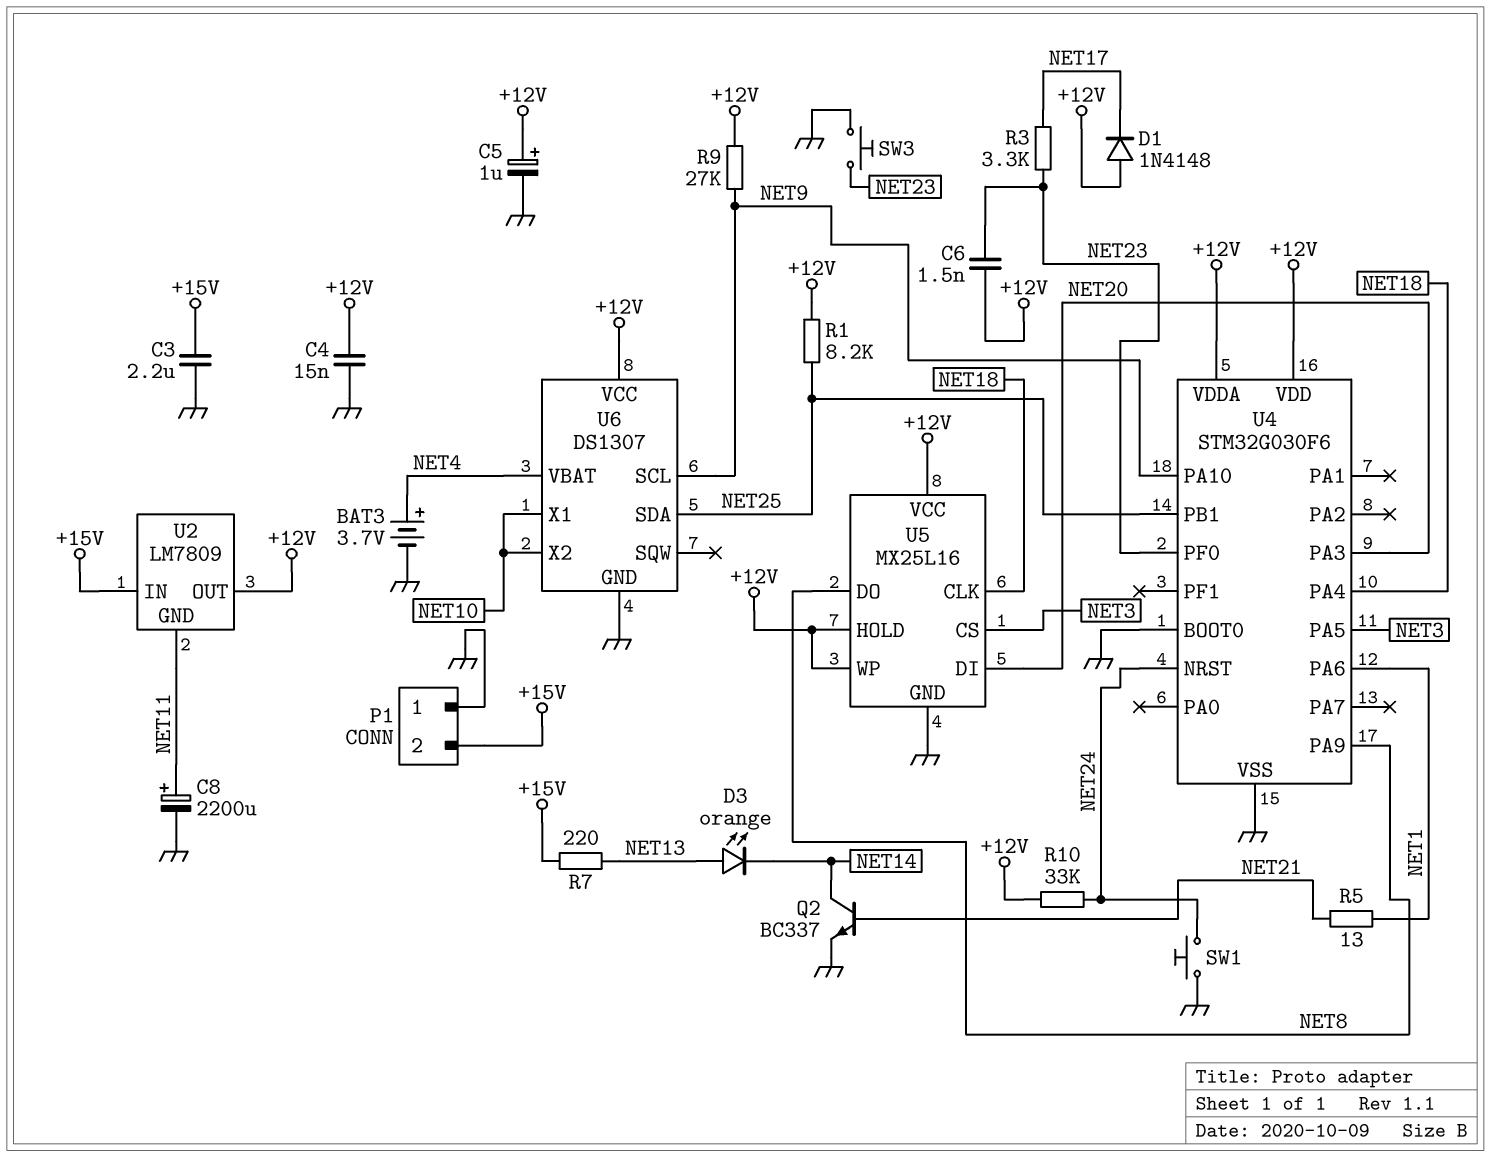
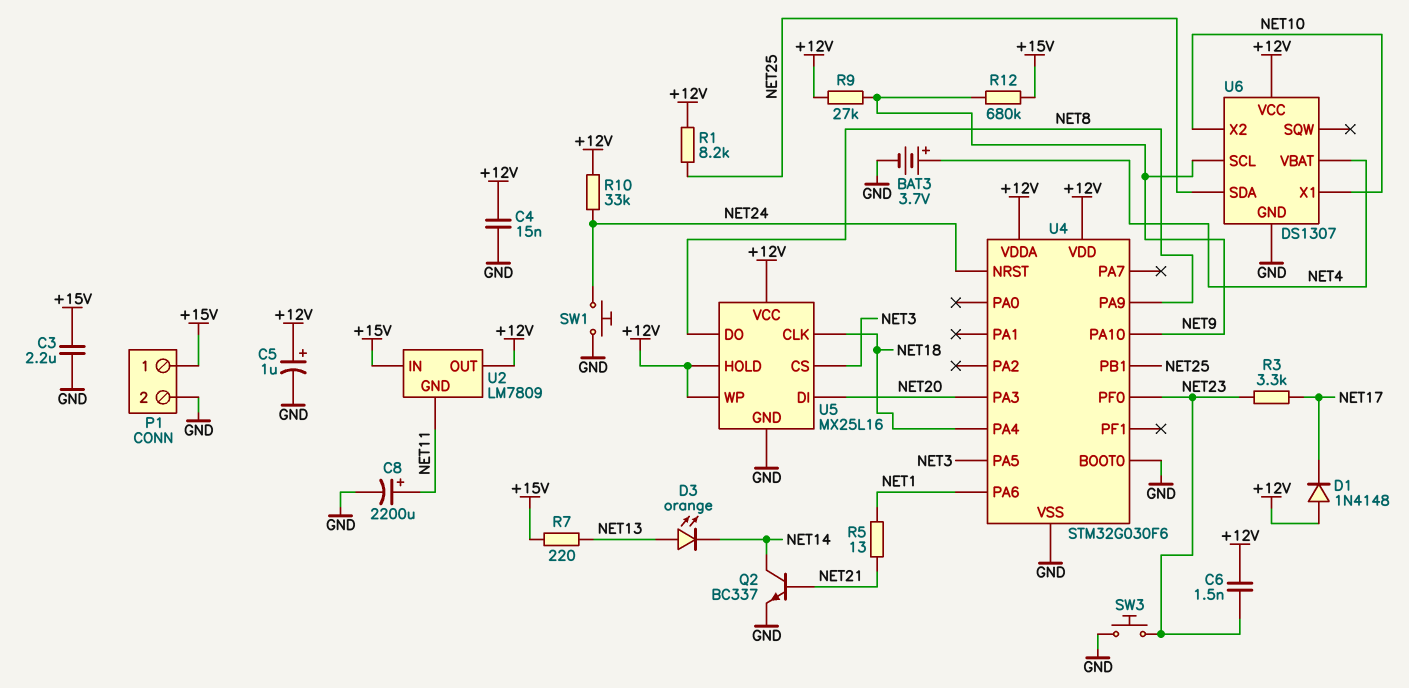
P1 pin 1: GND -> +15V
P1 pin 2: +15V -> GND
R12: none -> 680k (+15V, NET9)

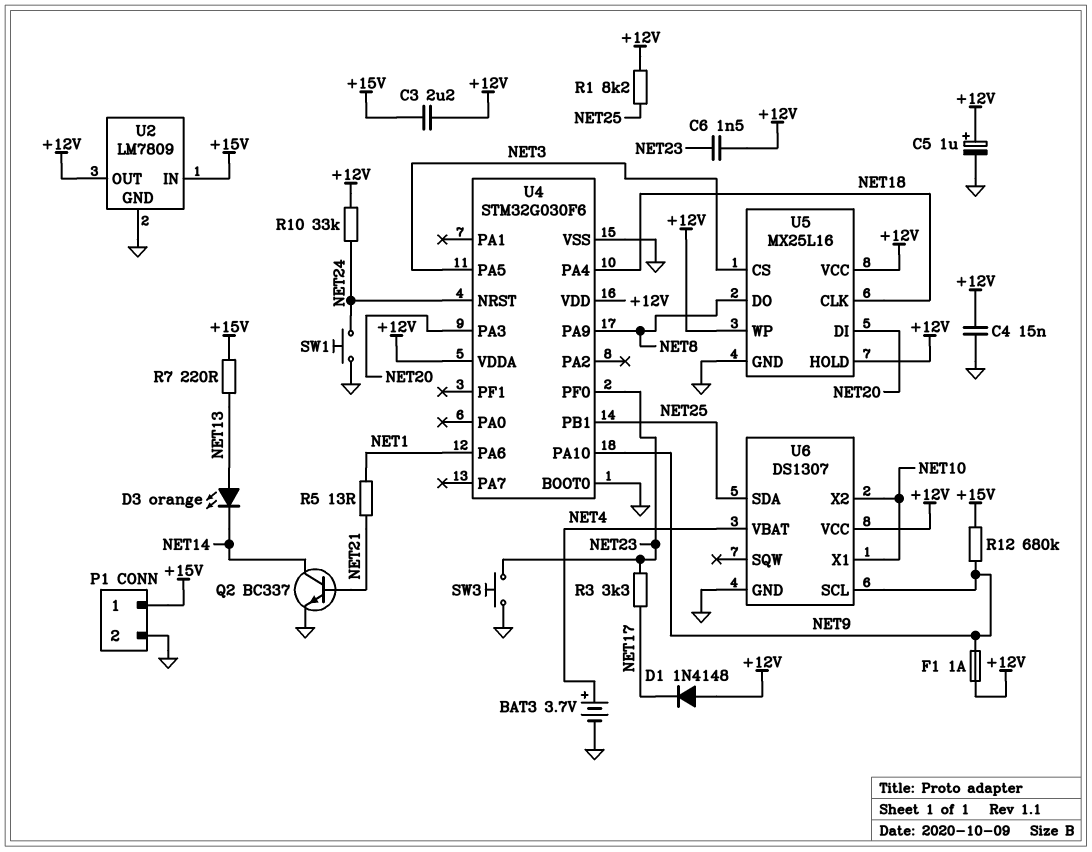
C3: 2.2uF (+15V, GND) -> 2.2uF (+12V, +15V)
C8: 2200uF (plus NET11, minus GND) -> none
F1: none -> 1A (+12V, NET9)
R9: 27k (+12V, NET9) -> none
U2 pin GND: NET11 -> GND

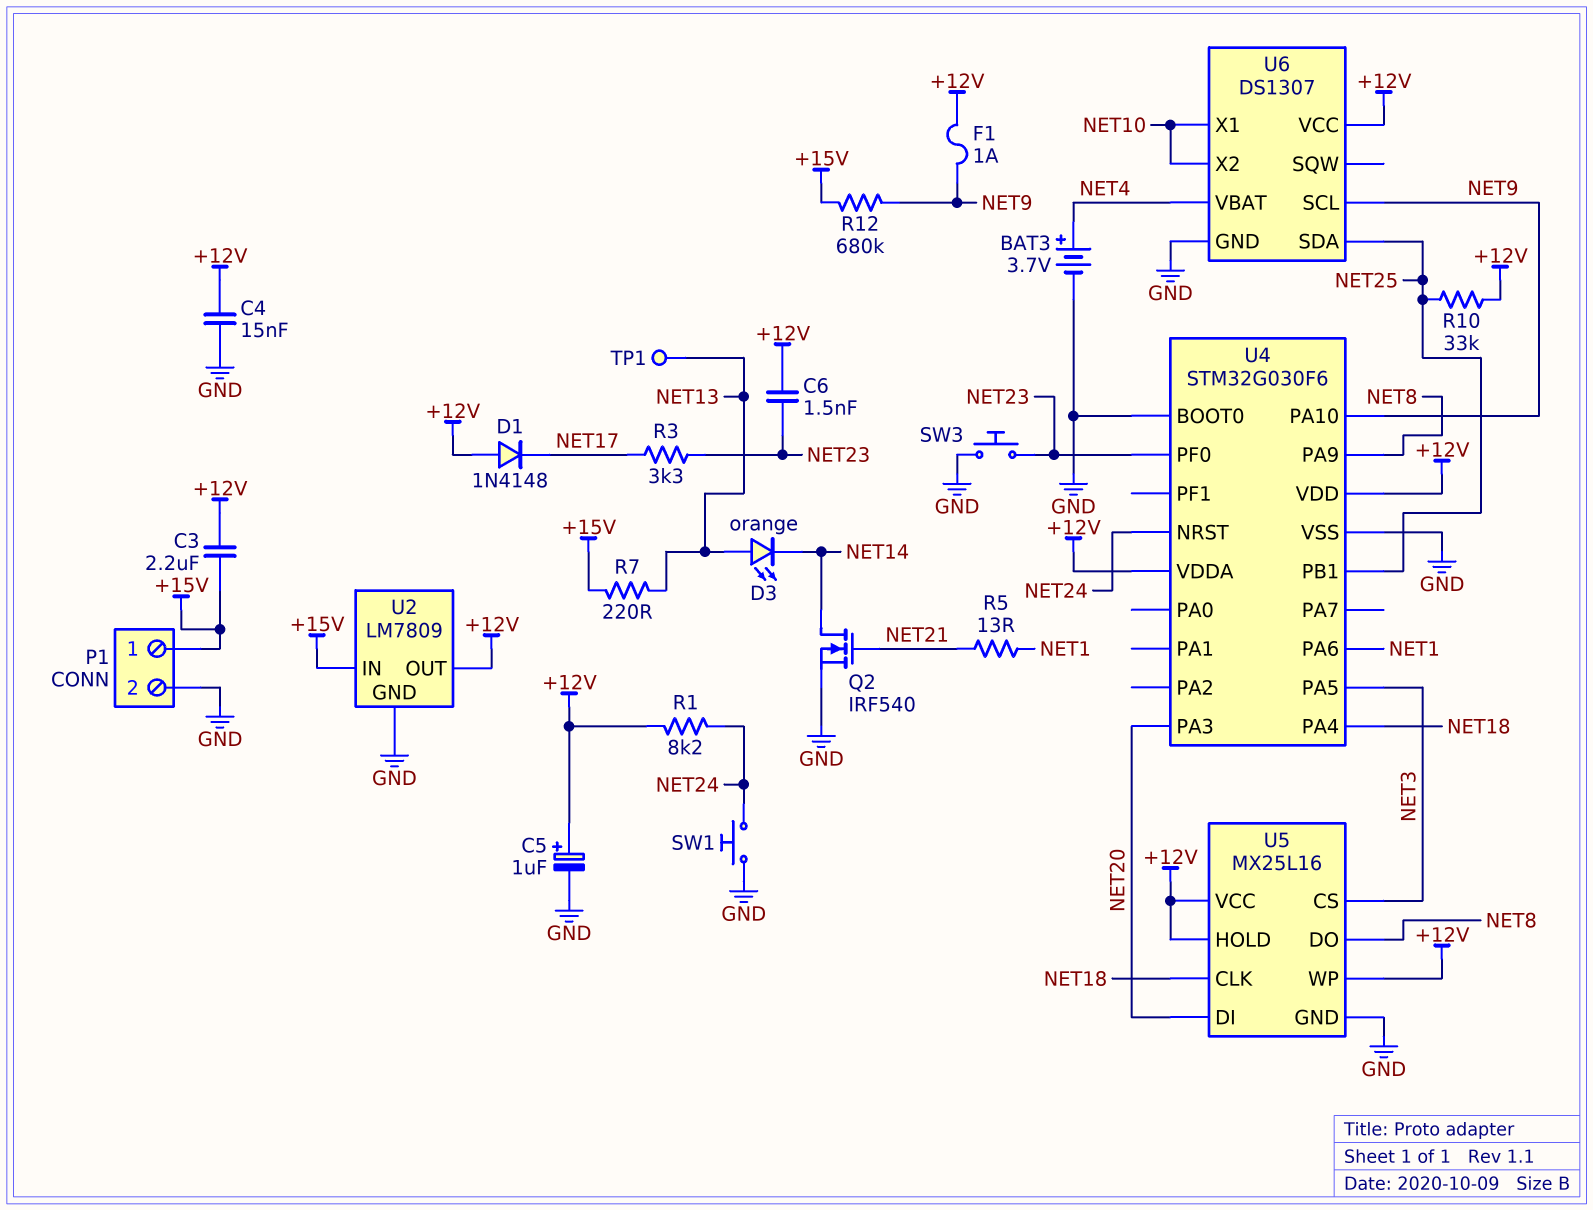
Q2: NPN BC337 (B NET21, C NET14, E GND) -> NMOS IRF540 (G NET21, D NET14, S GND)
R1: 8.2k (+12V, NET25) -> 8.2k (+12V, NET24)
R10: 33k (+12V, NET24) -> 33k (+12V, NET25)
TP1: none -> test point (NET13)

